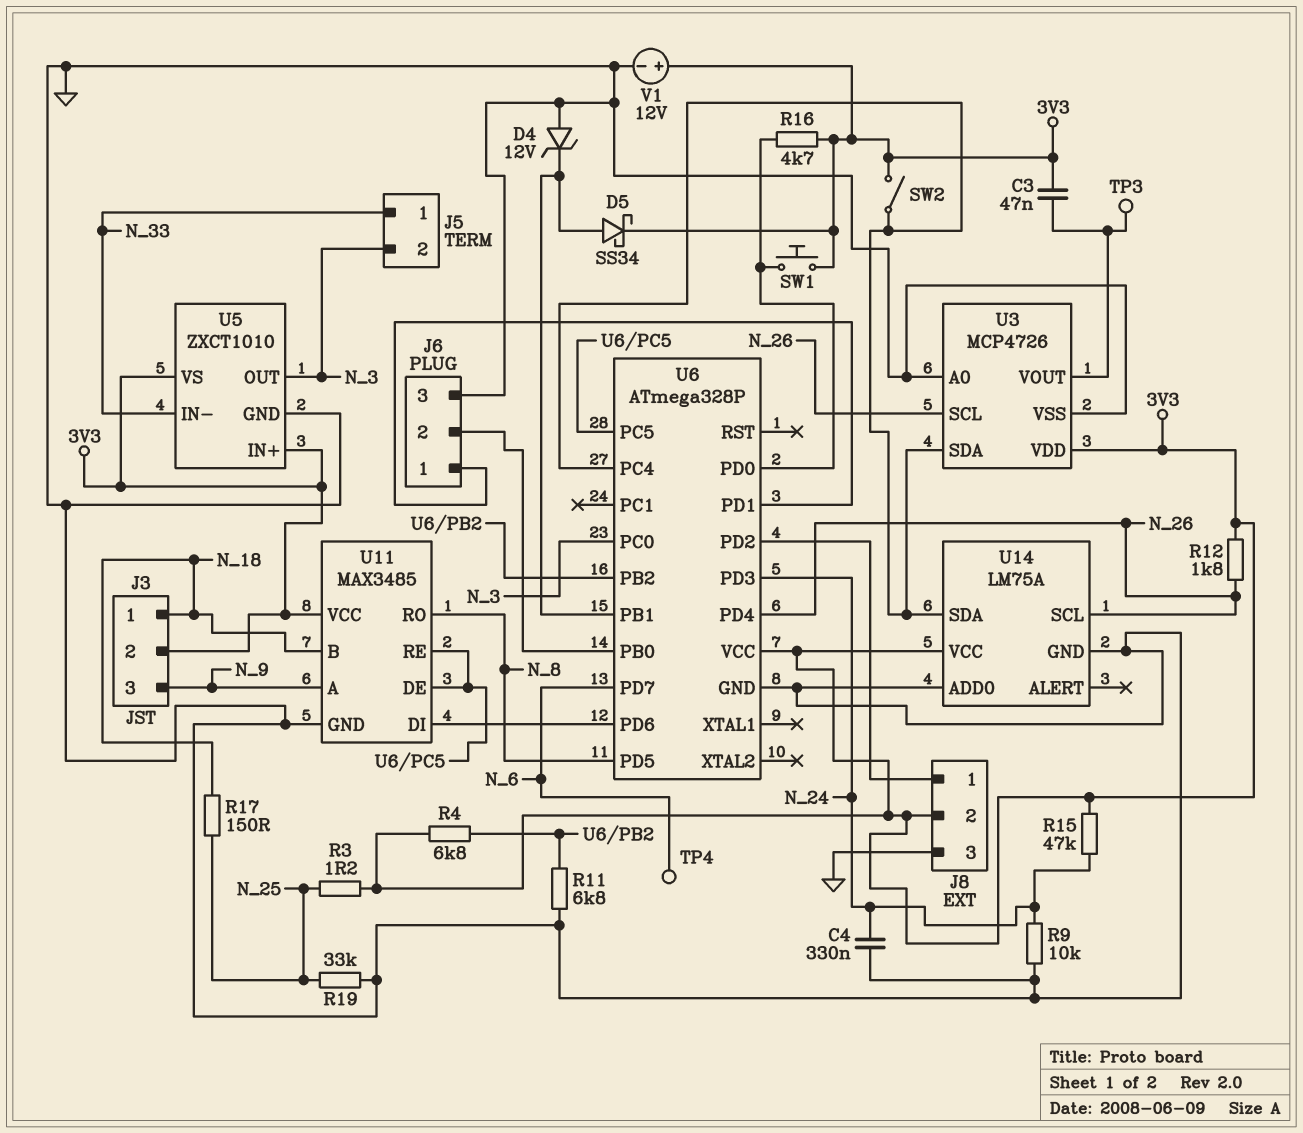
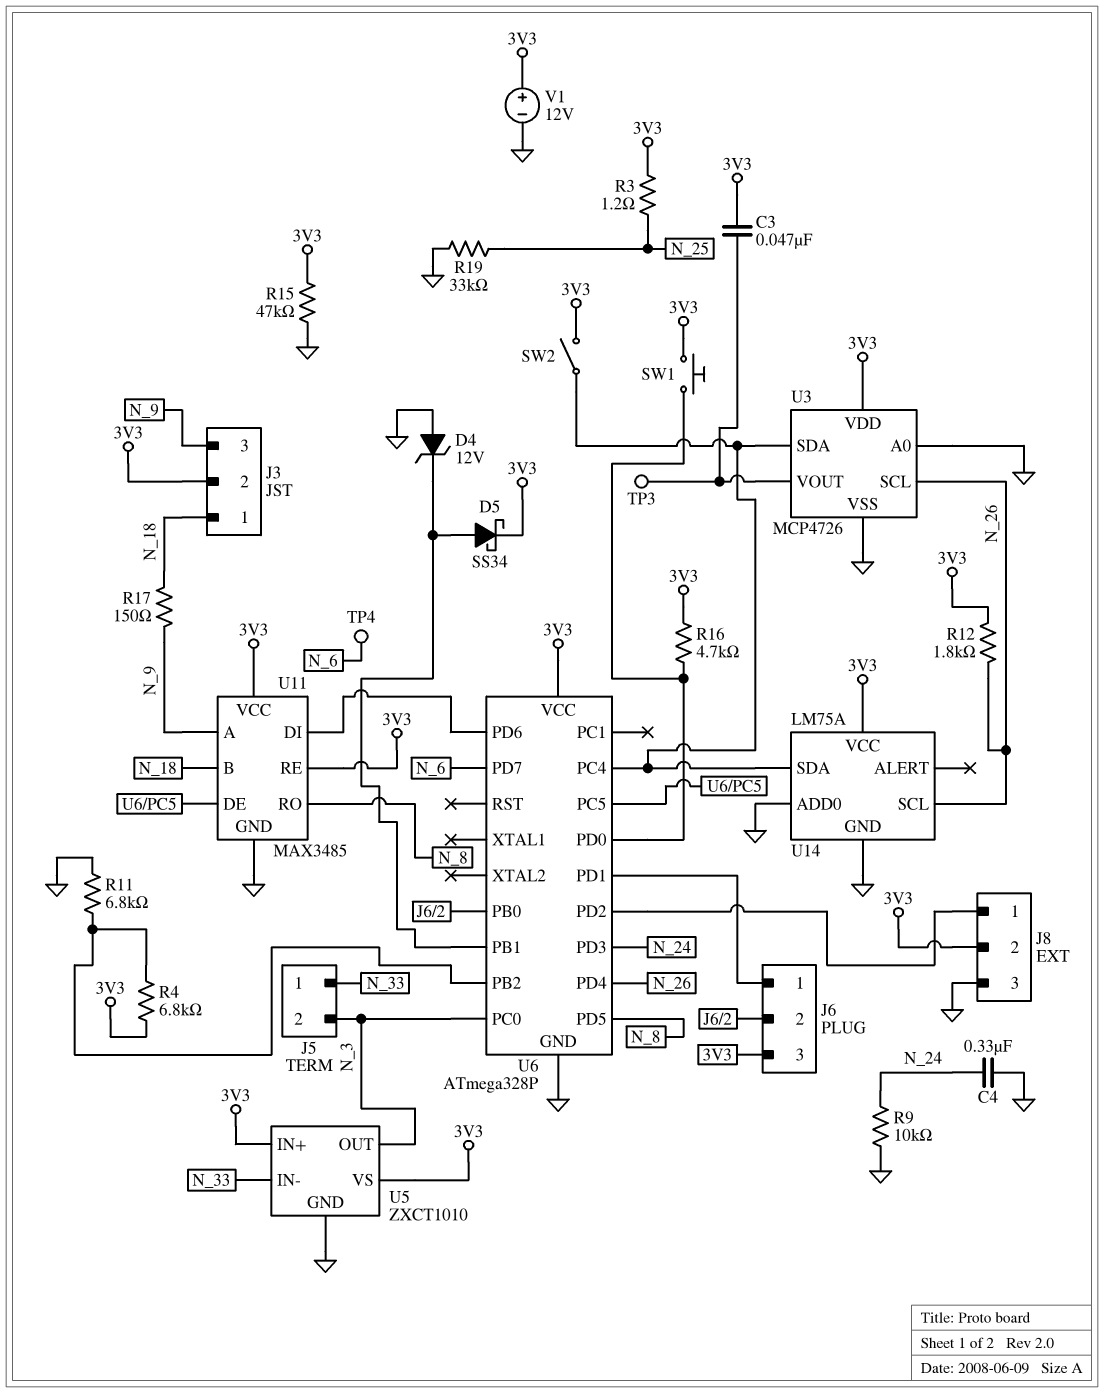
J6 pin 3: GND -> 3V3
R15: 47k (3V3, N_24) -> 47k (3V3, GND)
R17: 150 (N_18, N_25) -> 150 (N_9, N_18)
U11 pin RE: U6/PC5 -> 3V3

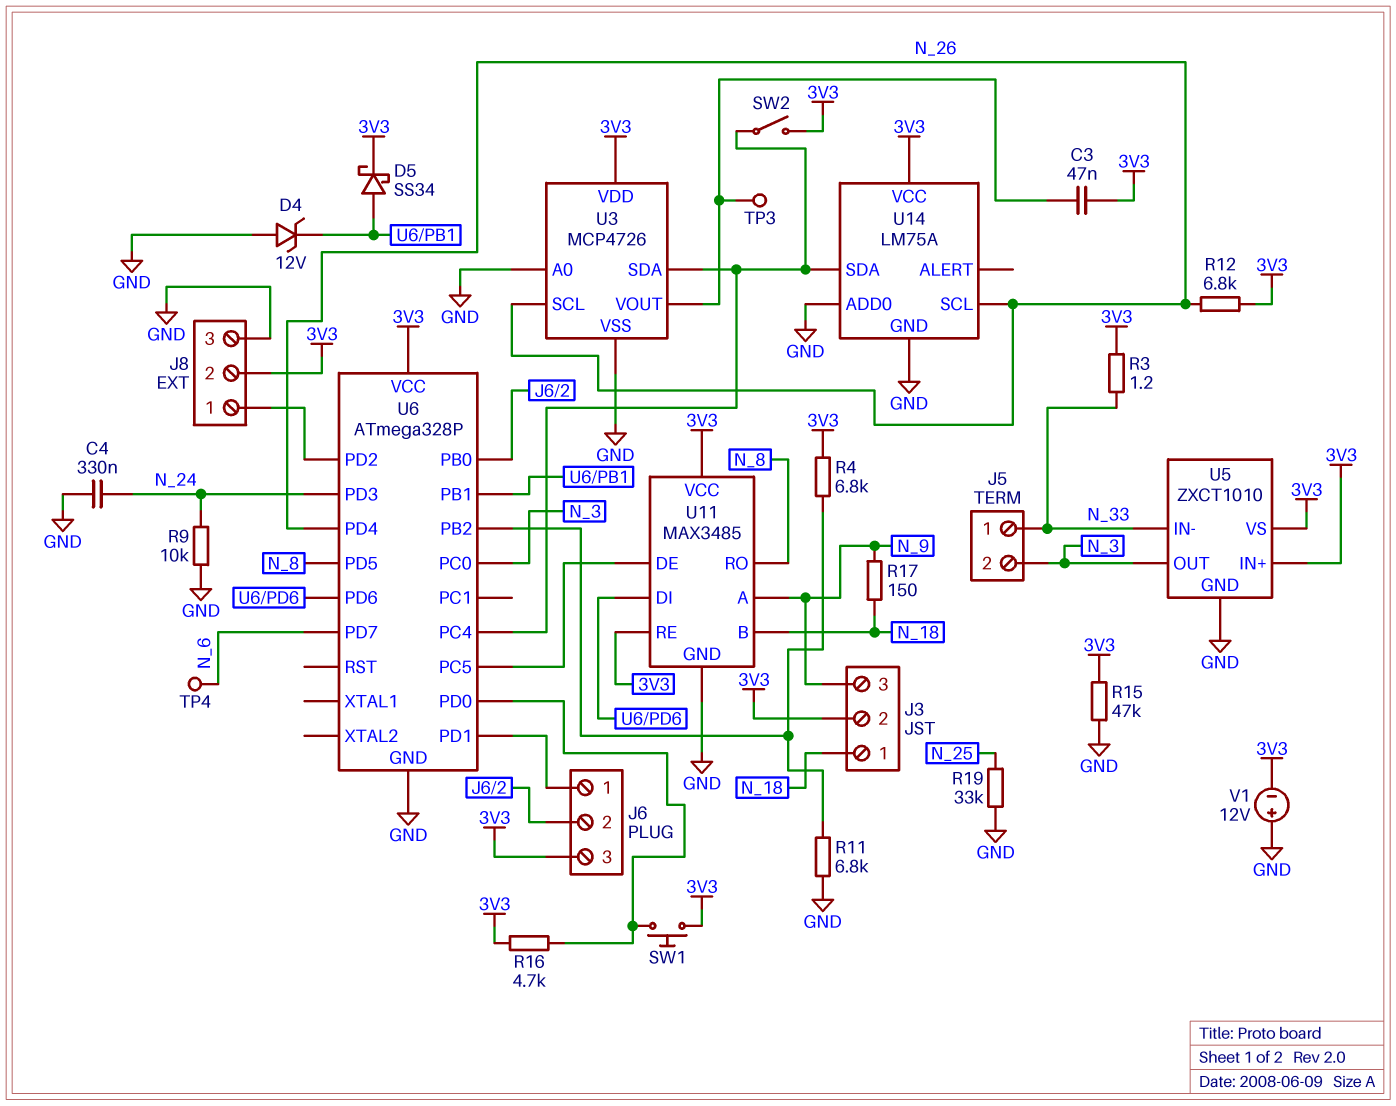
R3: 1.2 (3V3, N_25) -> 1.2 (3V3, N_33)
R12: 1.8k (3V3, N_26) -> 6.8k (3V3, N_26)
V1: 12V (plus 3V3, minus GND) -> 12V (plus GND, minus 3V3)

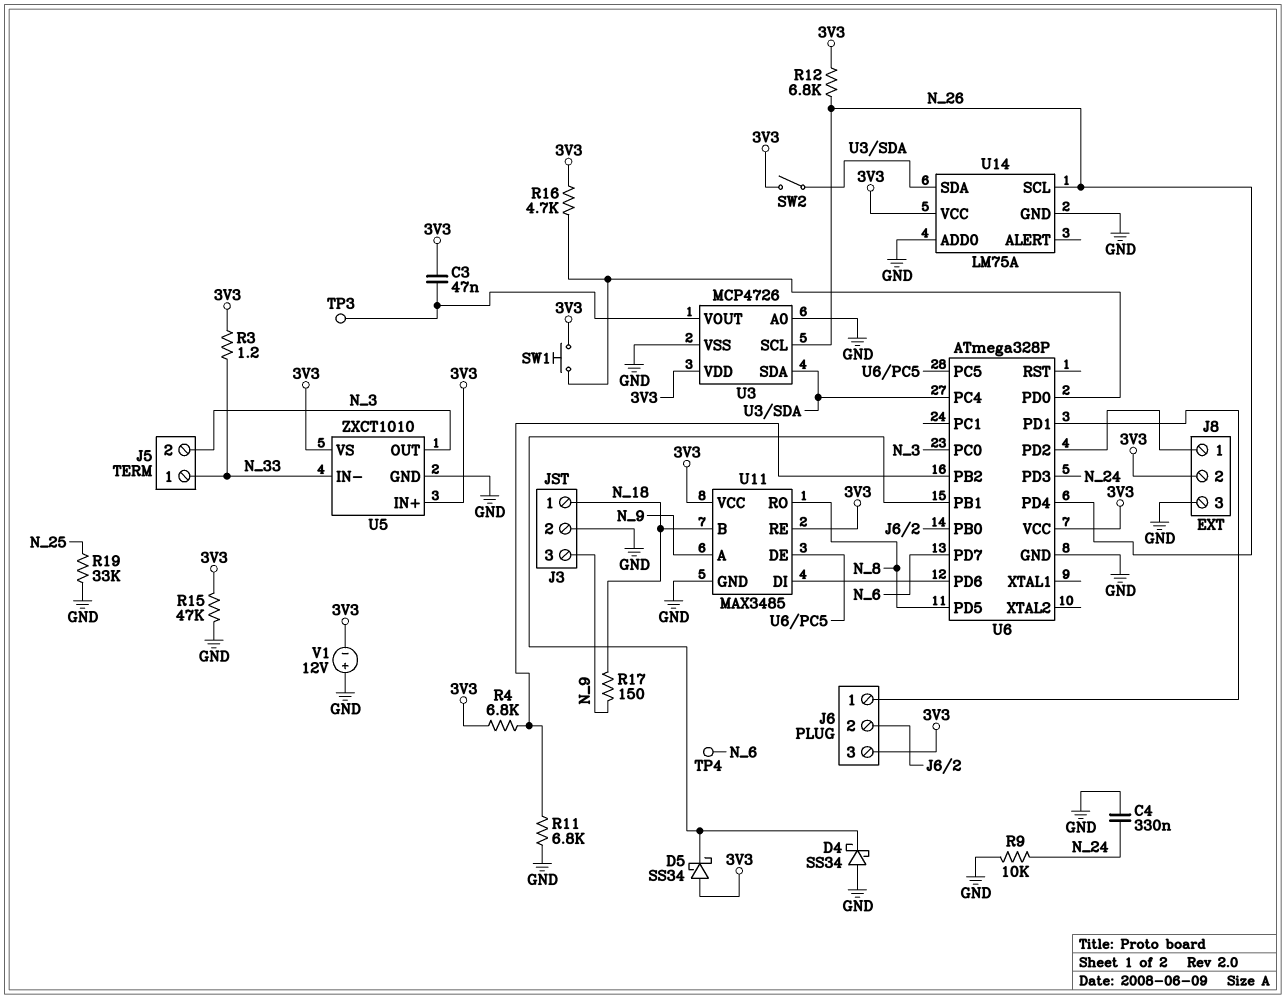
D4: zener 12V (A GND, K U6/PB1) -> schottky SS34 (A GND, K U6/PB1)
D5: schottky SS34 (A U6/PB1, K 3V3) -> schottky SS34 (A 3V3, K U6/PB1)
J3 pin 2: 3V3 -> GND

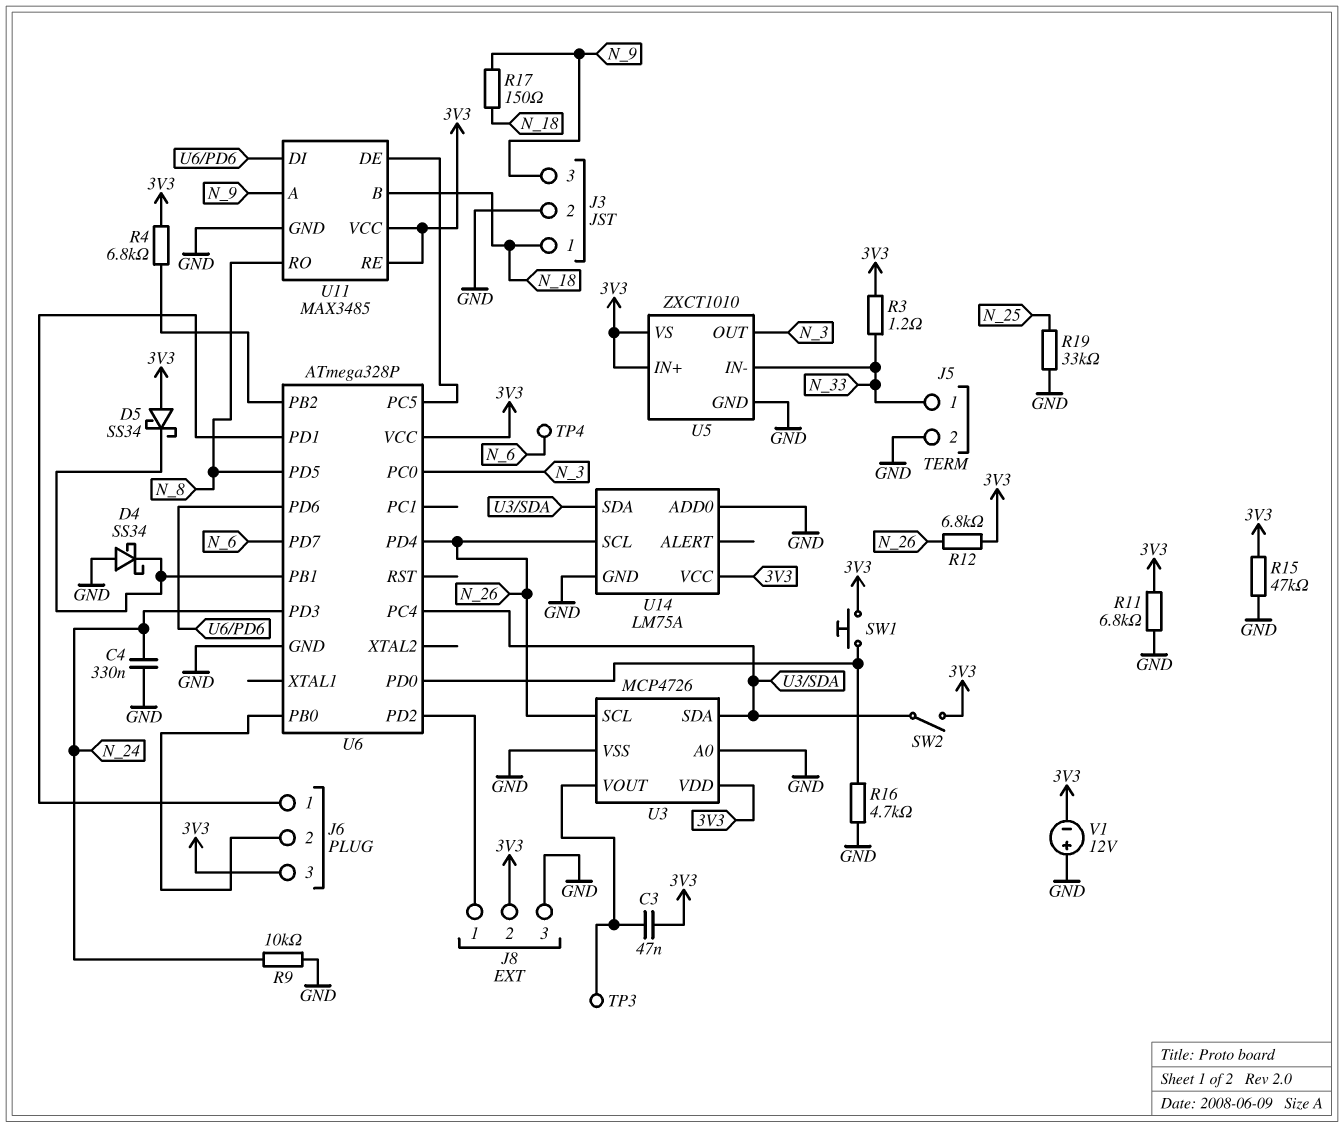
J5 pin 2: N_3 -> GND
R11: 6.8k (GND, U6/PB2) -> 6.8k (3V3, GND)
R16: 4.7k (3V3, U6/PD0) -> 4.7k (GND, U6/PD0)

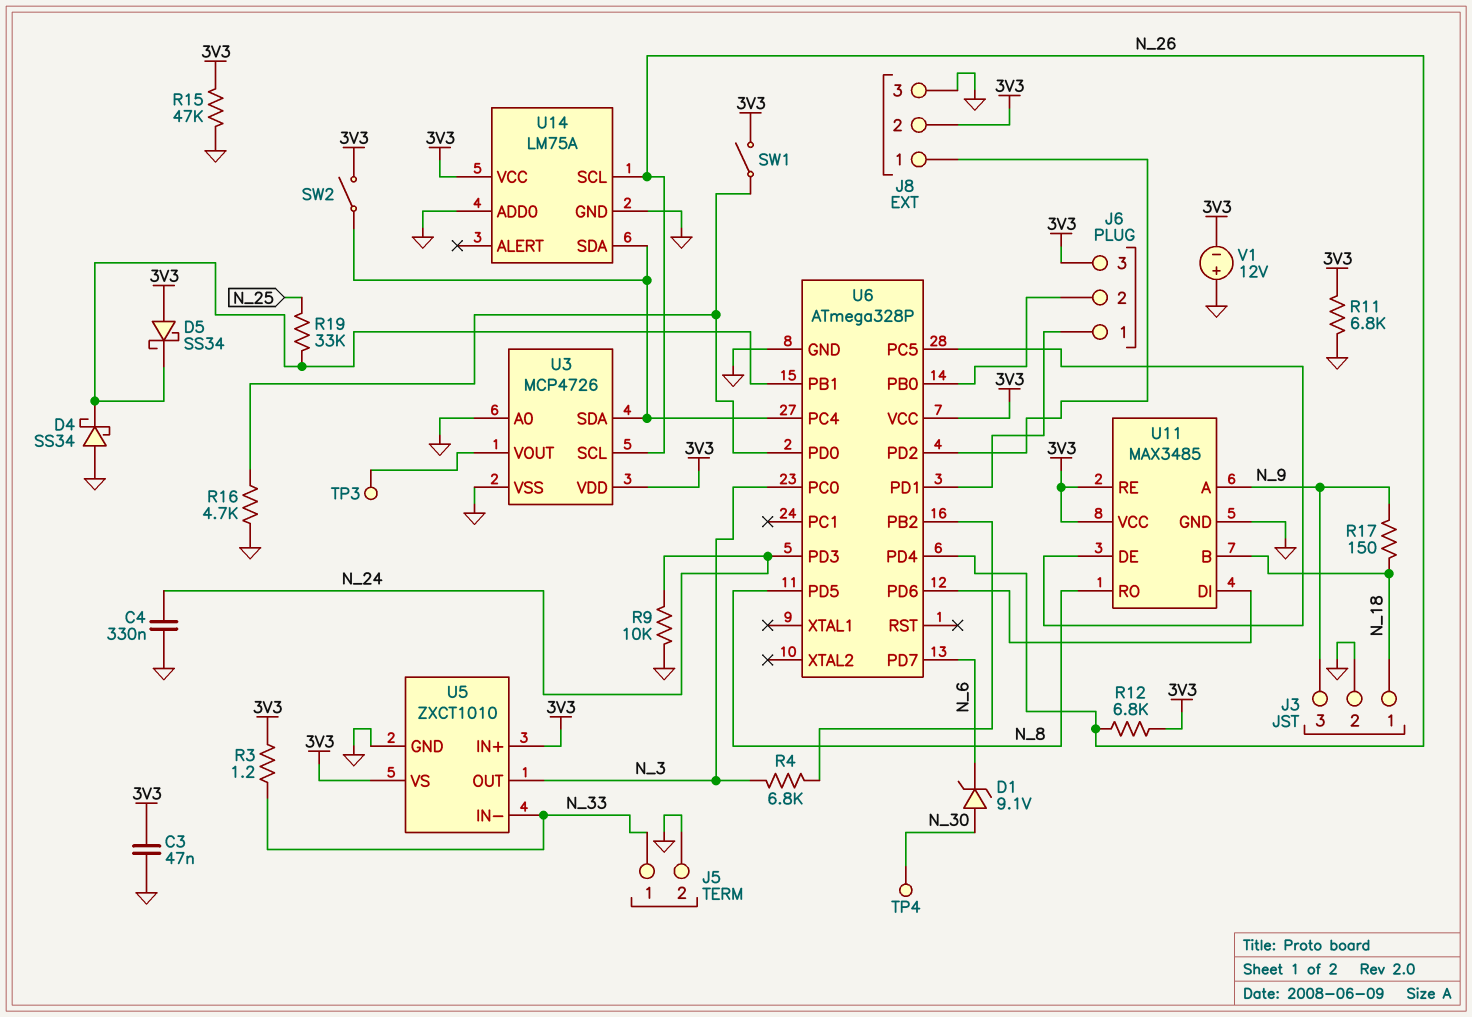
C3: 47nF (3V3, U3/VOUT) -> 47nF (3V3, GND)
D1: none -> zener 9.1V (A N_30, K N_6)
R4: 6.8k (3V3, U6/PB2) -> 6.8k (N_3, U6/PB2)
R19: 33k (GND, N_25) -> 33k (N_25, U6/PB1)
SW1: button (3V3, U6/PD0) -> switch (3V3, U6/PD0)
TP4: test point (N_6) -> test point (N_30)

